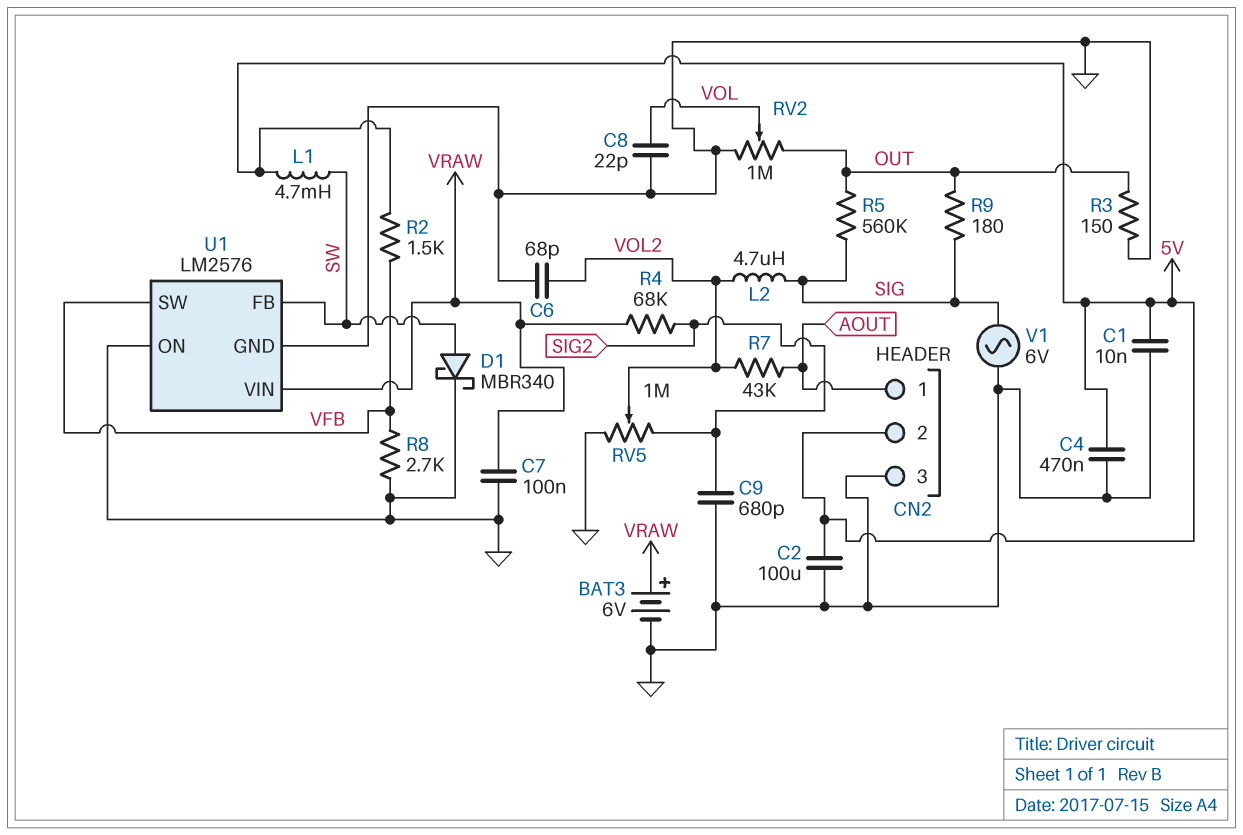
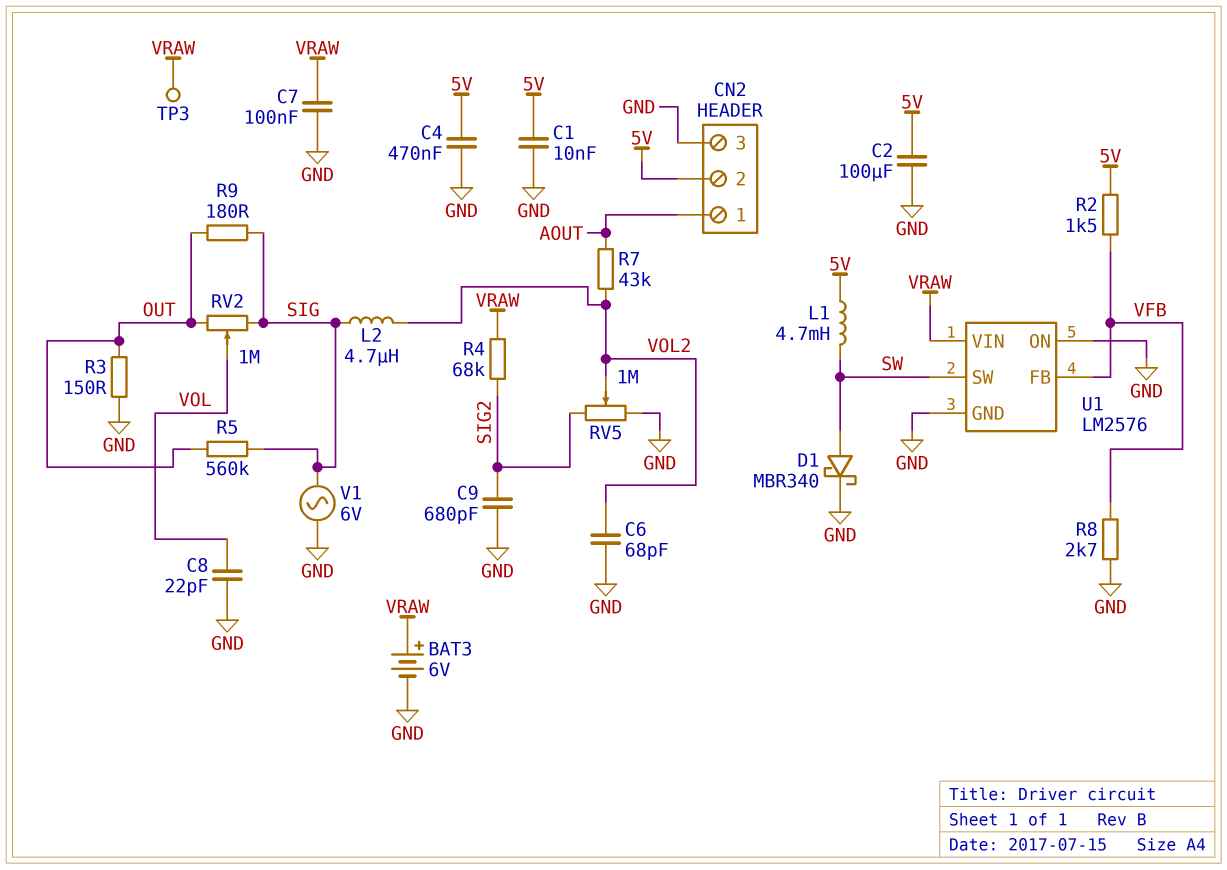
RV2: 1M (GND, OUT, wiper VOL) -> 1M (OUT, SIG, wiper VOL)
TP3: none -> test point (VRAW)
U1 pin FB: SW -> VFB
U1 pin SW: VFB -> SW

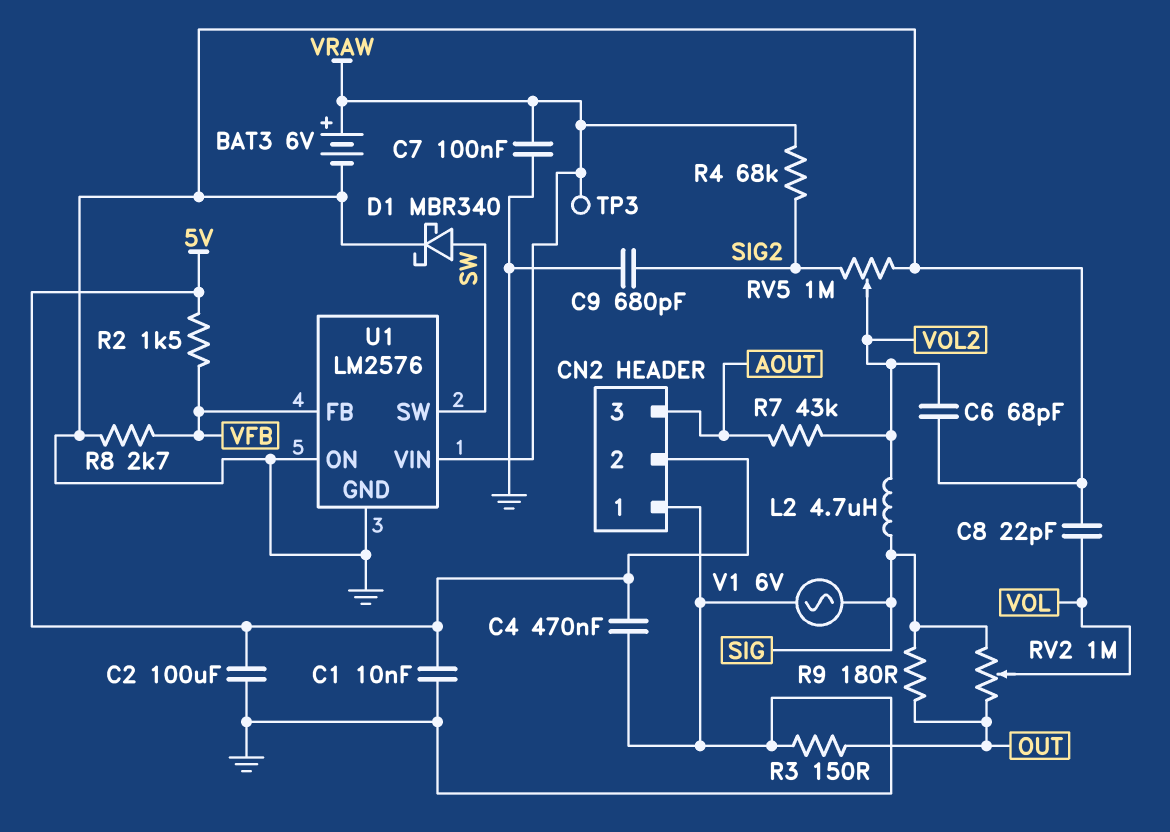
CN2 pin 1: AOUT -> GND
CN2 pin 3: GND -> AOUT
L1: 4.7mH (5V, SW) -> none
R5: 560k (OUT, SIG) -> none

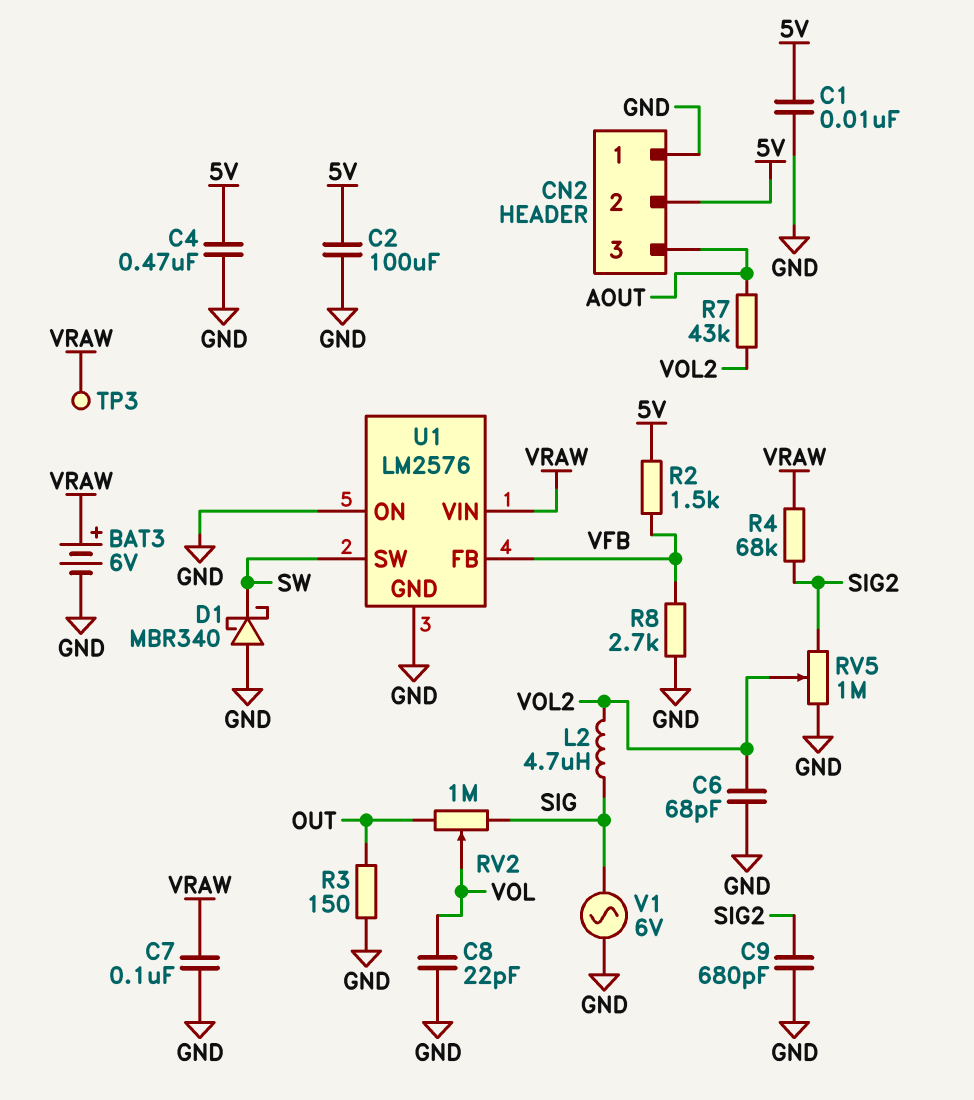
D1: schottky MBR340 (A SW, K GND) -> schottky MBR340 (A GND, K SW)
R9: 180 (OUT, SIG) -> none

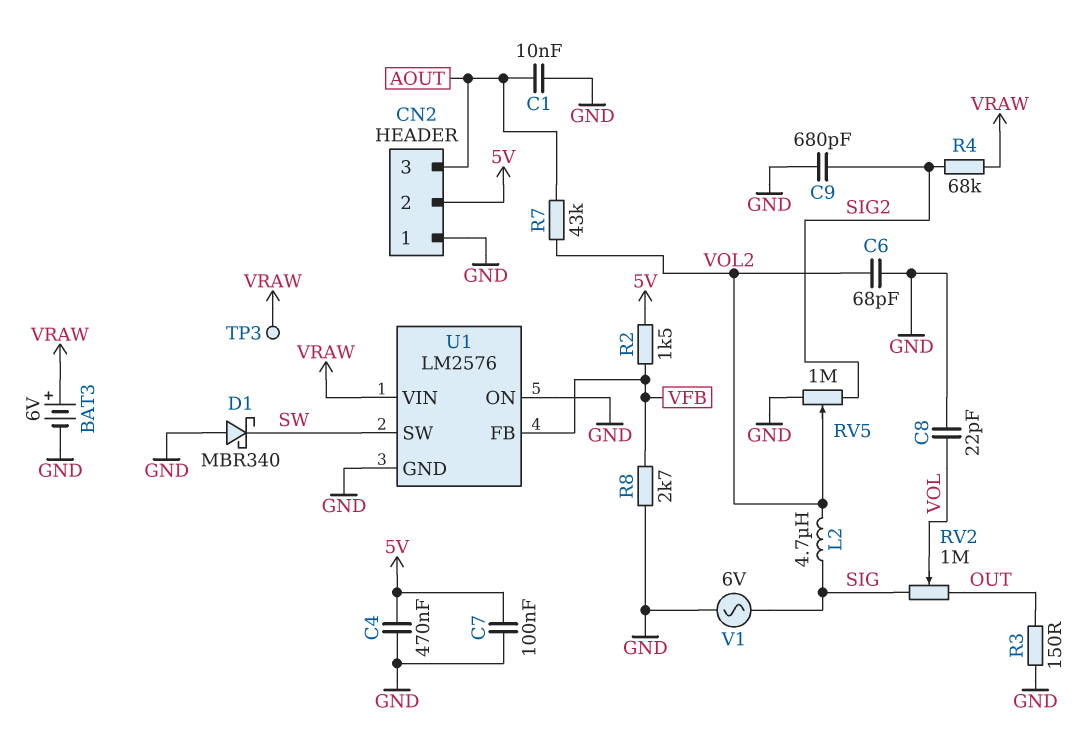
C1: 10nF (5V, GND) -> 10nF (AOUT, GND)
C2: 100uF (5V, GND) -> none
C7: 100nF (GND, VRAW) -> 100nF (5V, GND)

